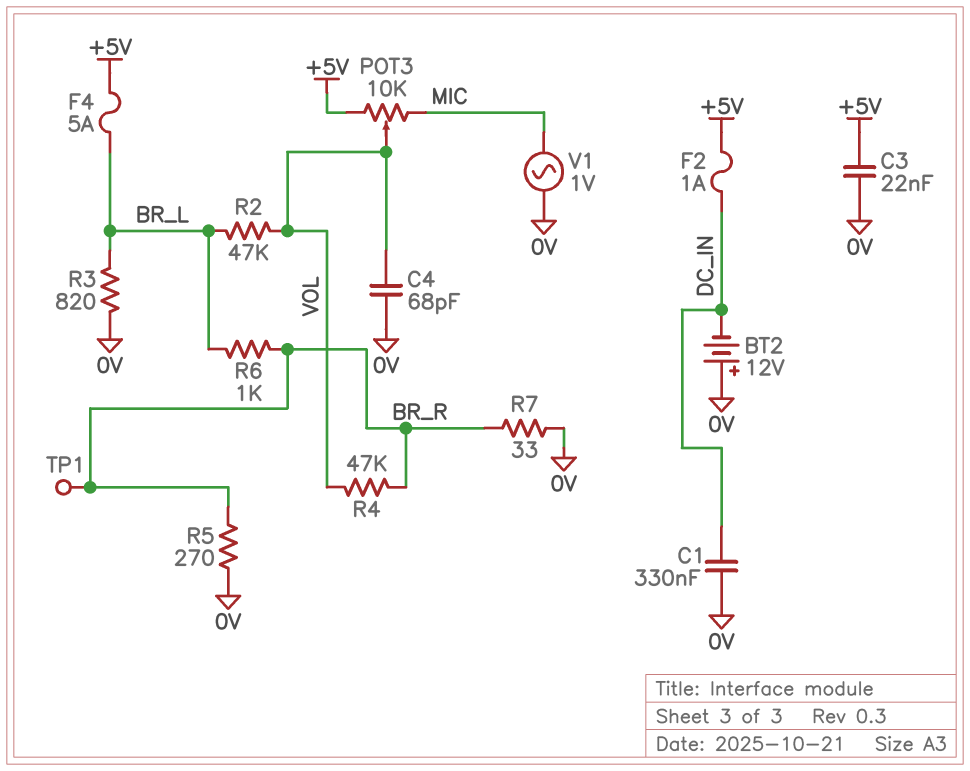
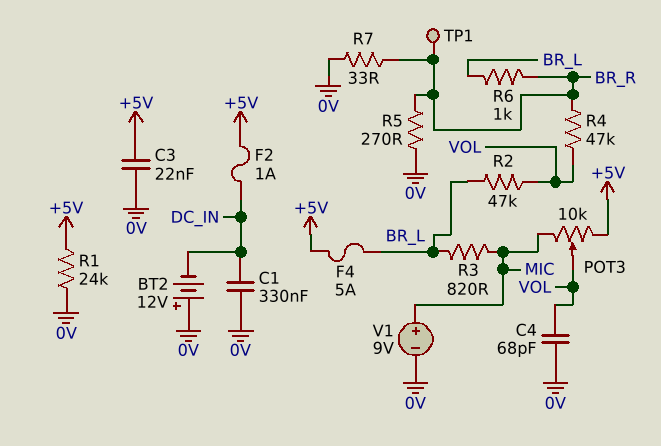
R1: none -> 24k (+5V, 0V)
R3: 820 (0V, BR_L) -> 820 (BR_L, MIC)
V1: AC 1V (0V, MIC) -> 9V (plus MIC, minus 0V)

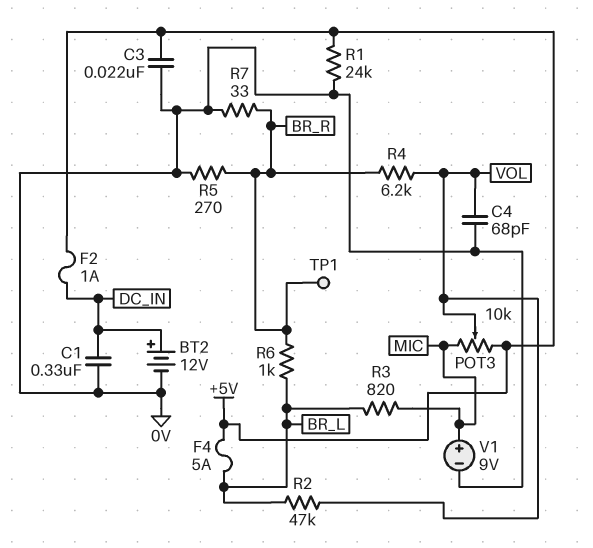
BT2: 12V (plus 0V, minus DC_IN) -> 12V (plus DC_IN, minus 0V)
R4: 47k (BR_R, VOL) -> 6.2k (BR_R, VOL)

